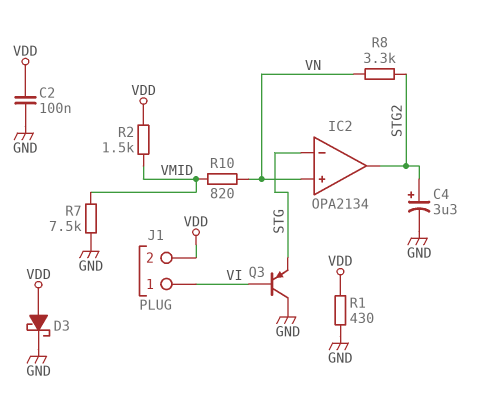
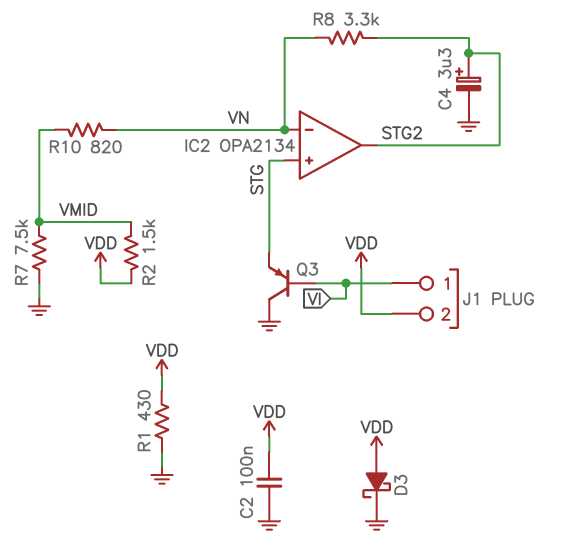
IC2 pin in+: VN -> STG
IC2 pin in-: STG -> VN

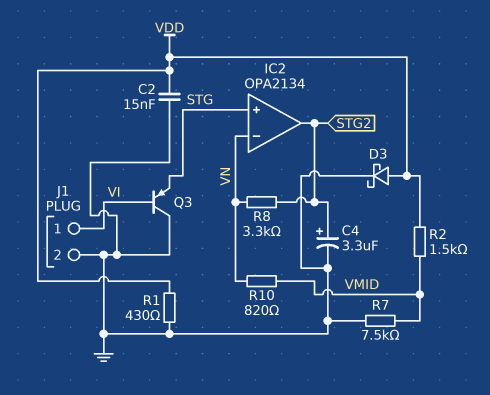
C2: 100nF (GND, VDD) -> 15nF (GND, VDD)
J1 pin 2: VDD -> GND

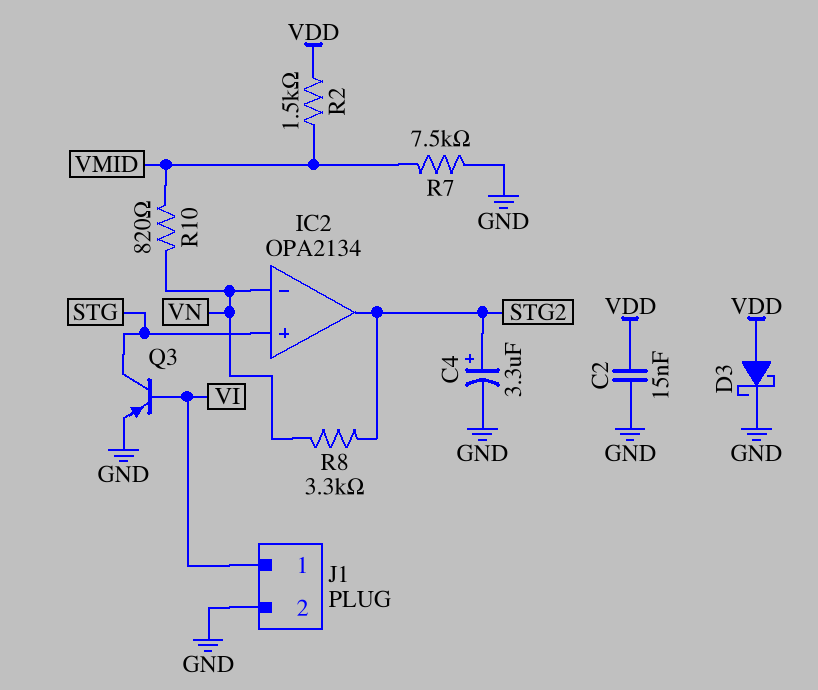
Q3: PNP (B VI, C GND, E STG) -> PNP (B VI, C STG, E GND)
R1: 430 (GND, VDD) -> none

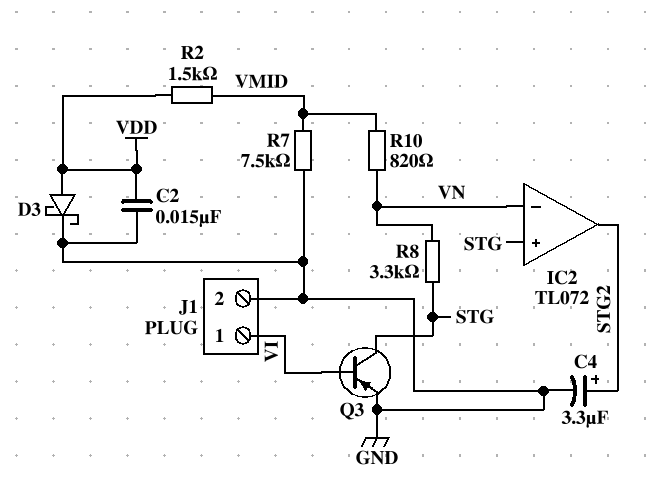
IC2: OPA2134 -> TL072
R8: 3.3k (STG2, VN) -> 3.3k (STG, VN)

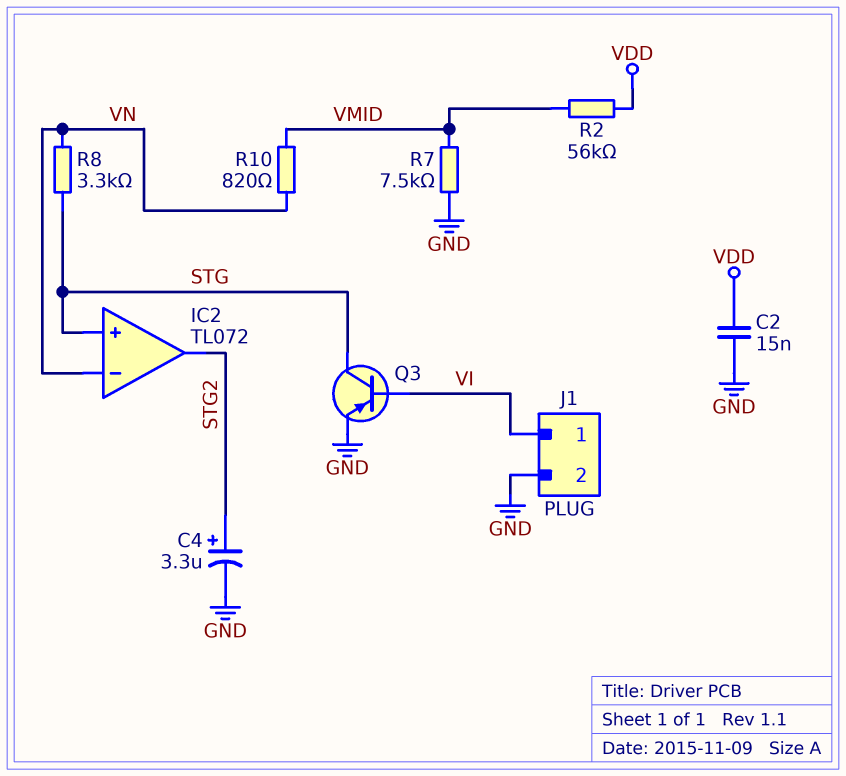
D3: schottky (A VDD, K GND) -> none
R2: 1.5k (VDD, VMID) -> 56k (VDD, VMID)

